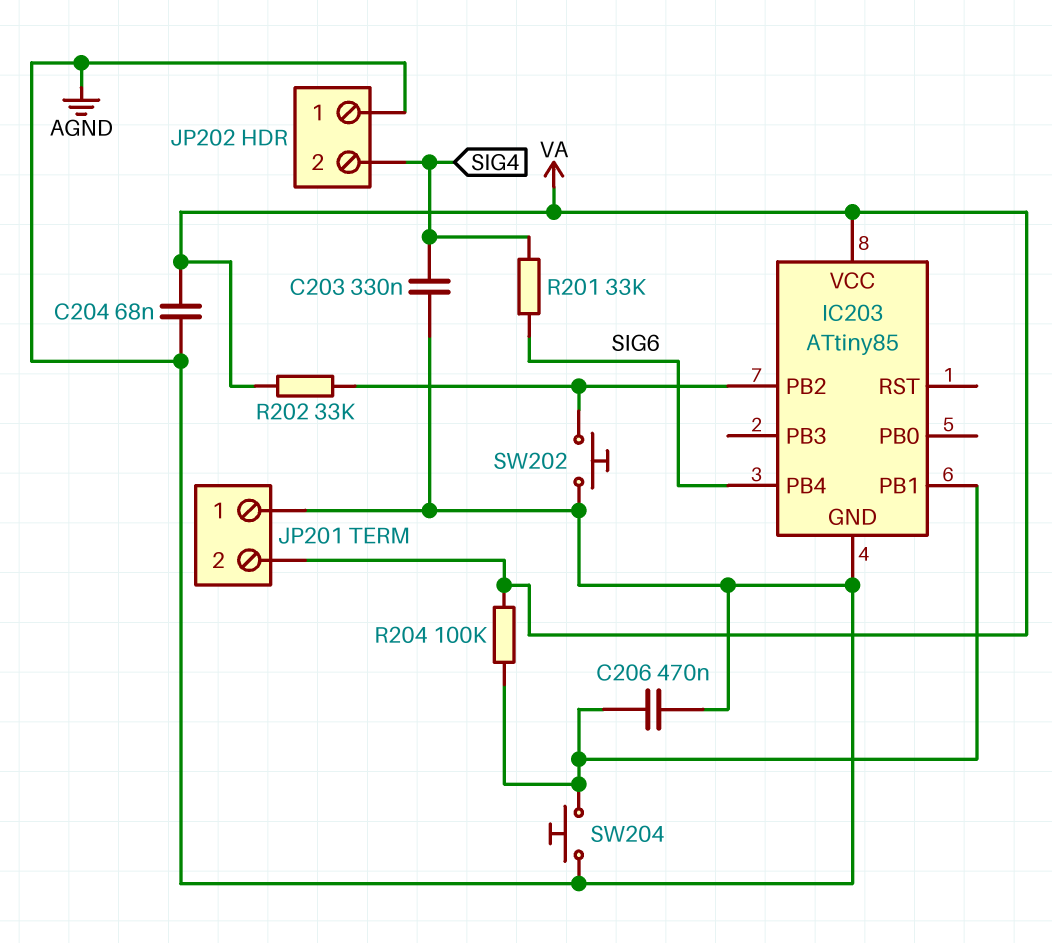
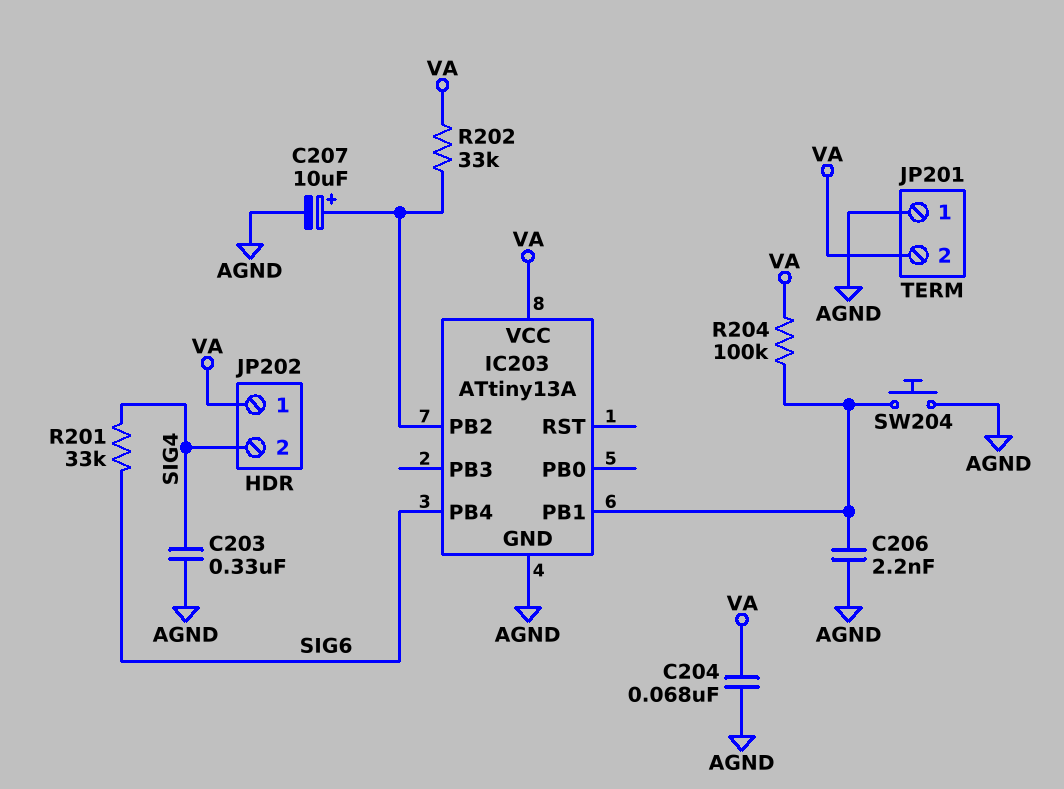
C206: 470nF (AGND, IC203/PB1) -> 2.2nF (AGND, IC203/PB1)
C207: none -> 10uF (plus IC203/PB2, minus AGND)
IC203: ATtiny85 -> ATtiny13A
JP202 pin 1: AGND -> VA
SW202: button (AGND, IC203/PB2) -> none

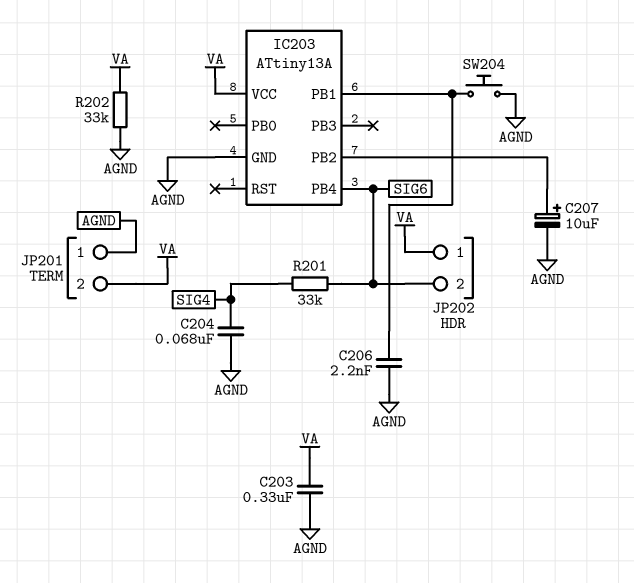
C203: 330nF (AGND, SIG4) -> 330nF (AGND, VA)
C204: 68nF (AGND, VA) -> 68nF (AGND, SIG4)
JP202 pin 2: SIG4 -> SIG6
R202: 33k (IC203/PB2, VA) -> 33k (AGND, VA)
R204: 100k (IC203/PB1, VA) -> none

